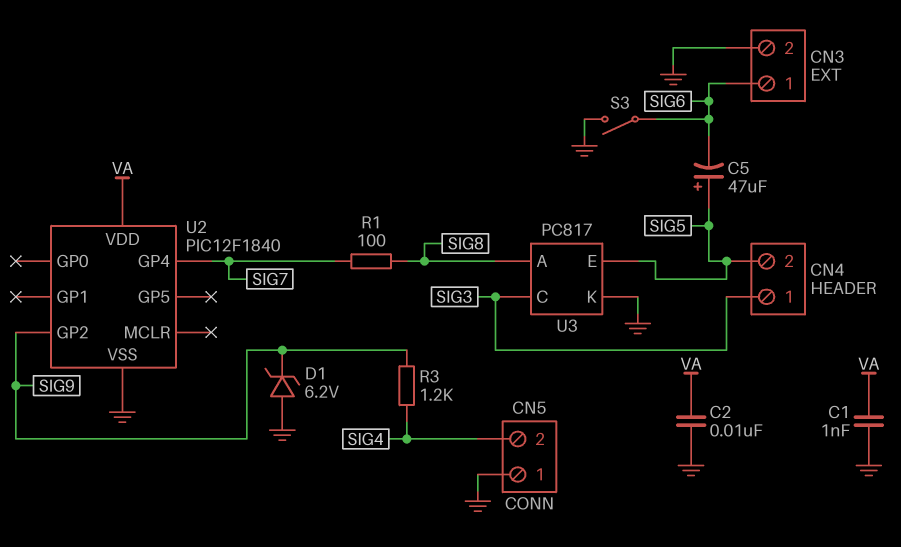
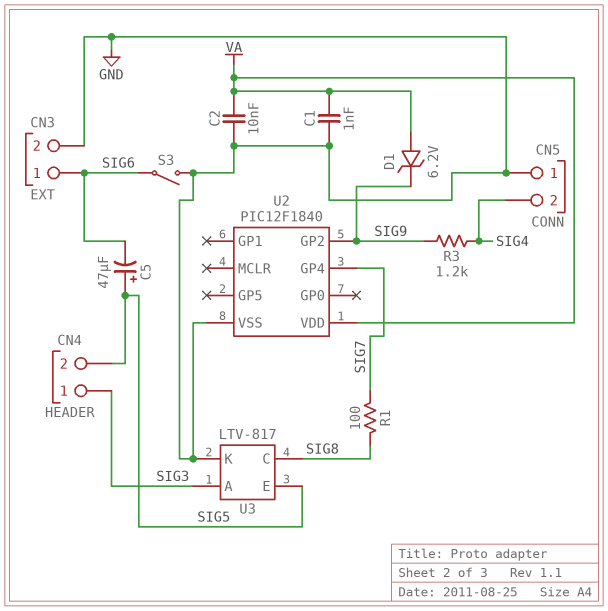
D1: zener 6.2V (A GND, K SIG9) -> zener 6.2V (A VA, K SIG9)
U3: PC817 -> LTV-817
U3 pin A: SIG8 -> SIG3
U3 pin C: SIG3 -> SIG8

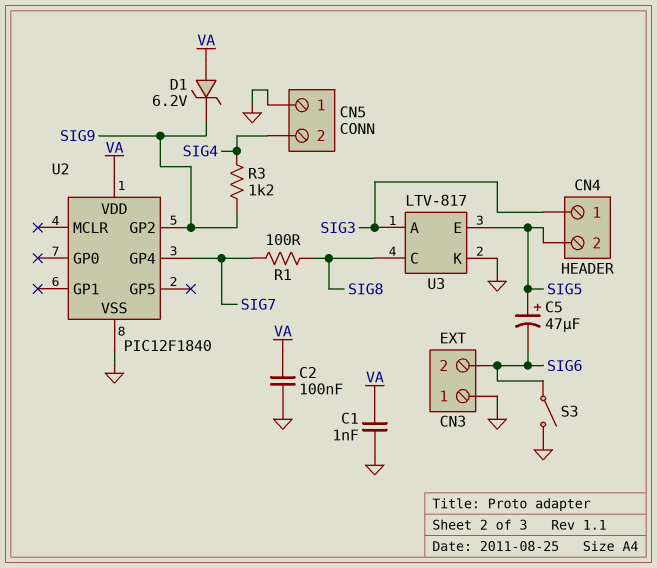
C2: 10nF (GND, VA) -> 100nF (GND, VA)
CN3 pin 1: SIG6 -> GND
CN3 pin 2: GND -> SIG6

